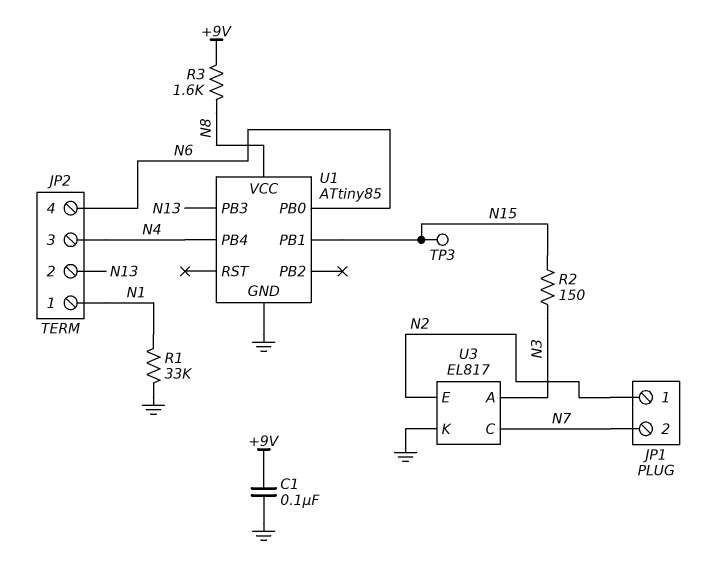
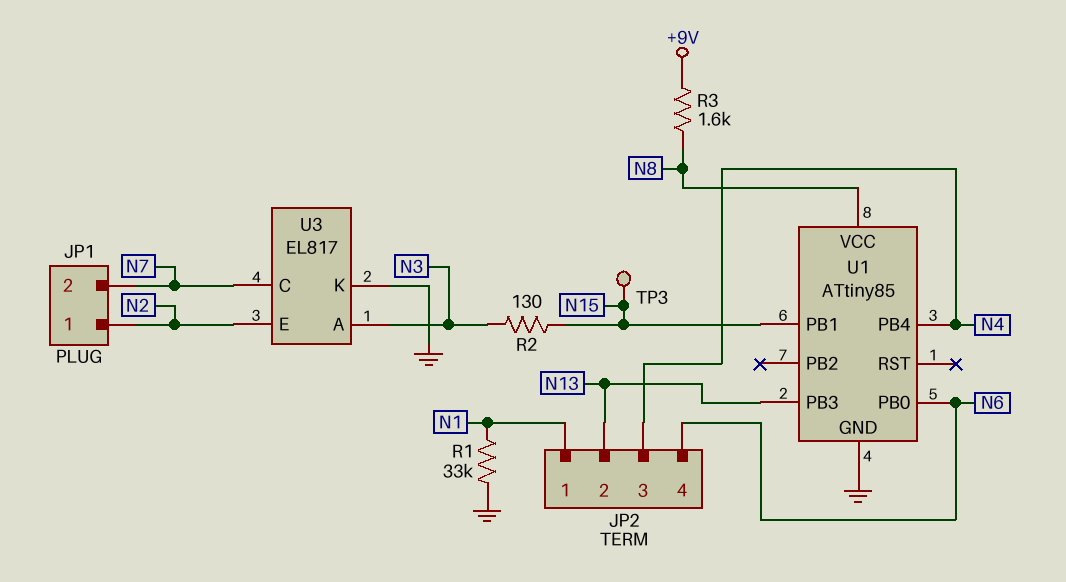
C1: 100nF (+9V, GND) -> none
R2: 150 (N3, N15) -> 130 (N3, N15)

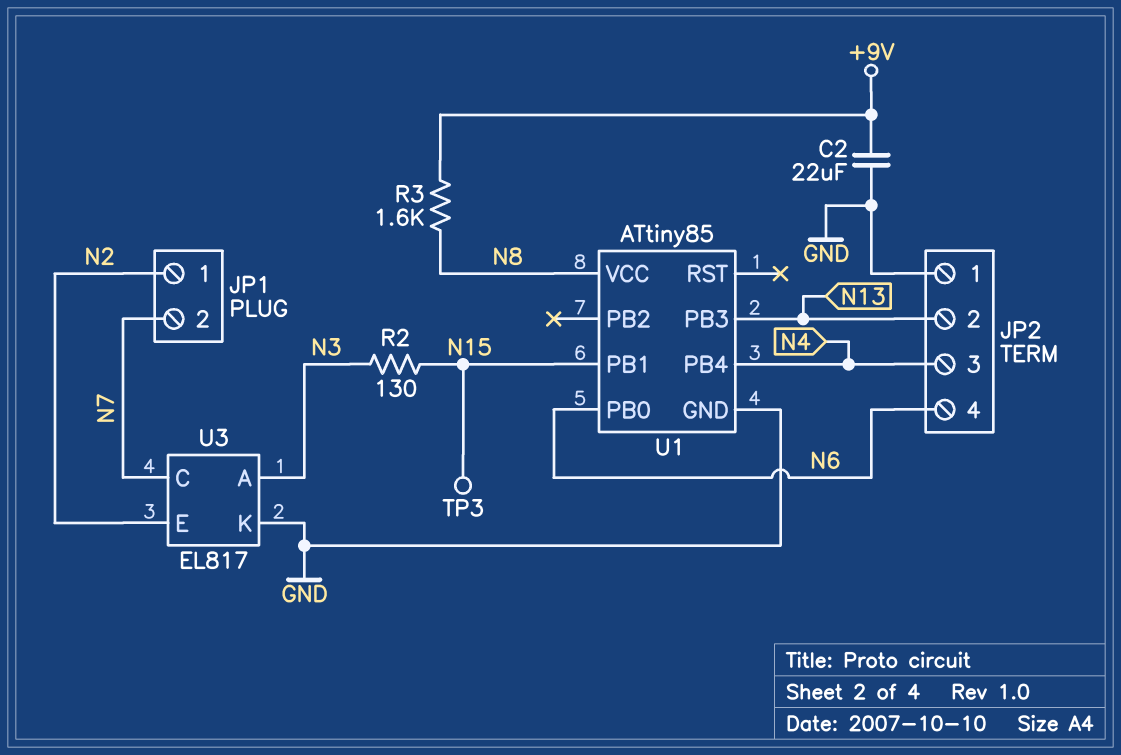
C2: none -> 22uF (+9V, GND)
JP2 pin 1: N1 -> GND
R1: 33k (GND, N1) -> none

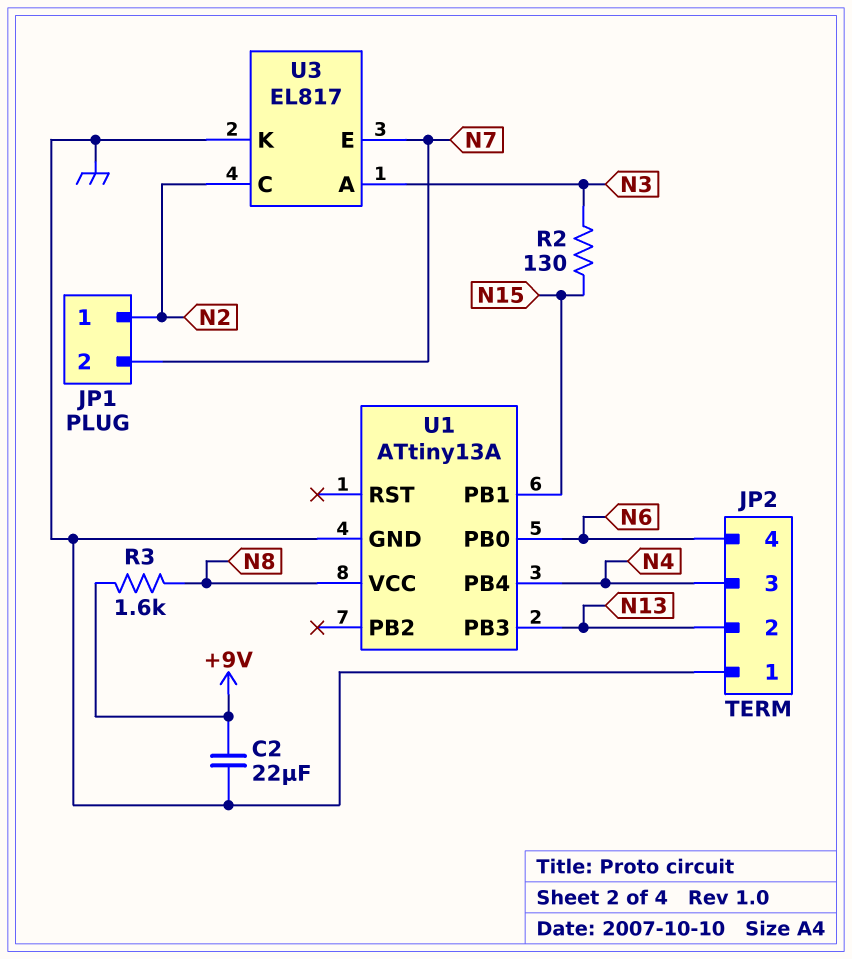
TP3: test point (N15) -> none
U1: ATtiny85 -> ATtiny13A
U3 pin C: N7 -> N2
U3 pin E: N2 -> N7

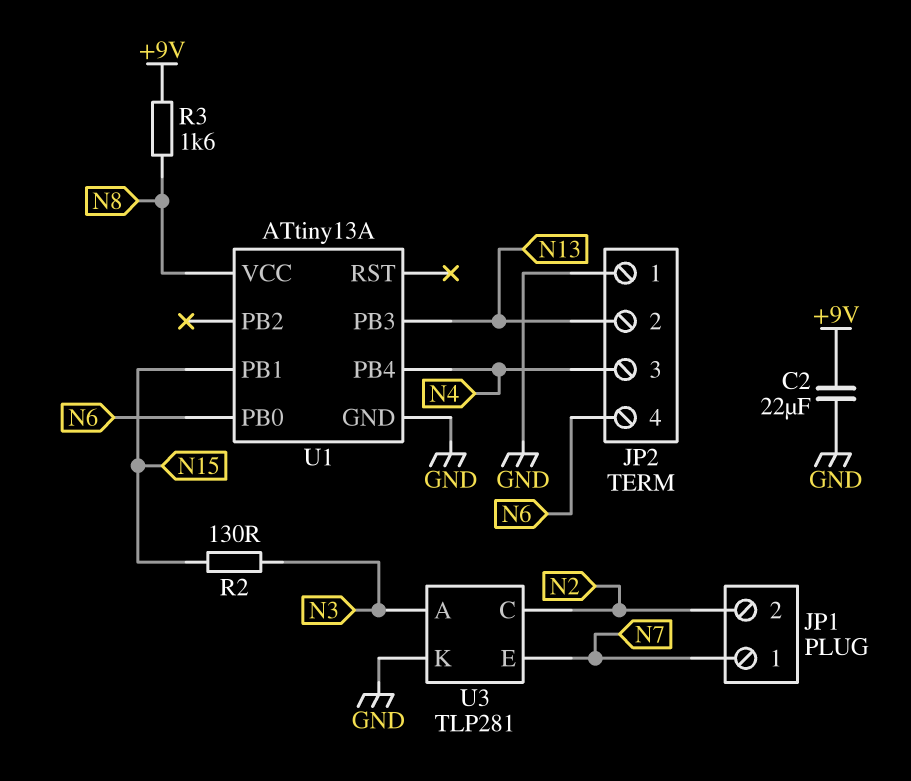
JP1 pin 1: N2 -> N7
JP1 pin 2: N7 -> N2
U3: EL817 -> TLP281

